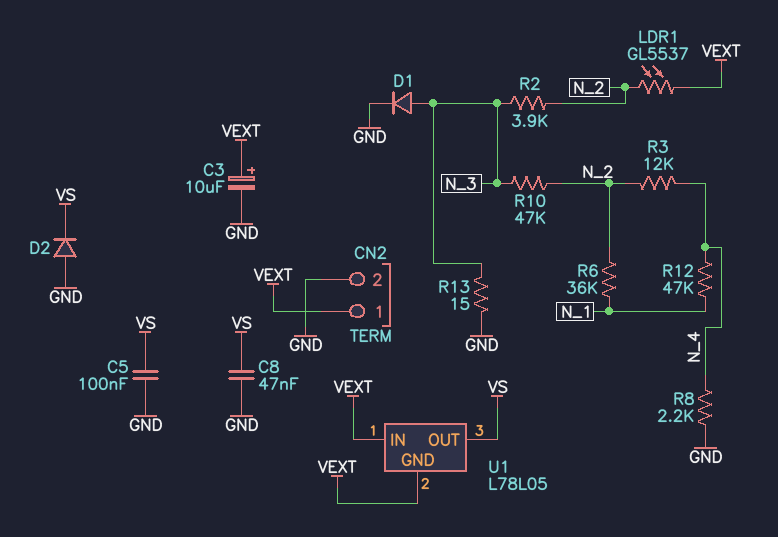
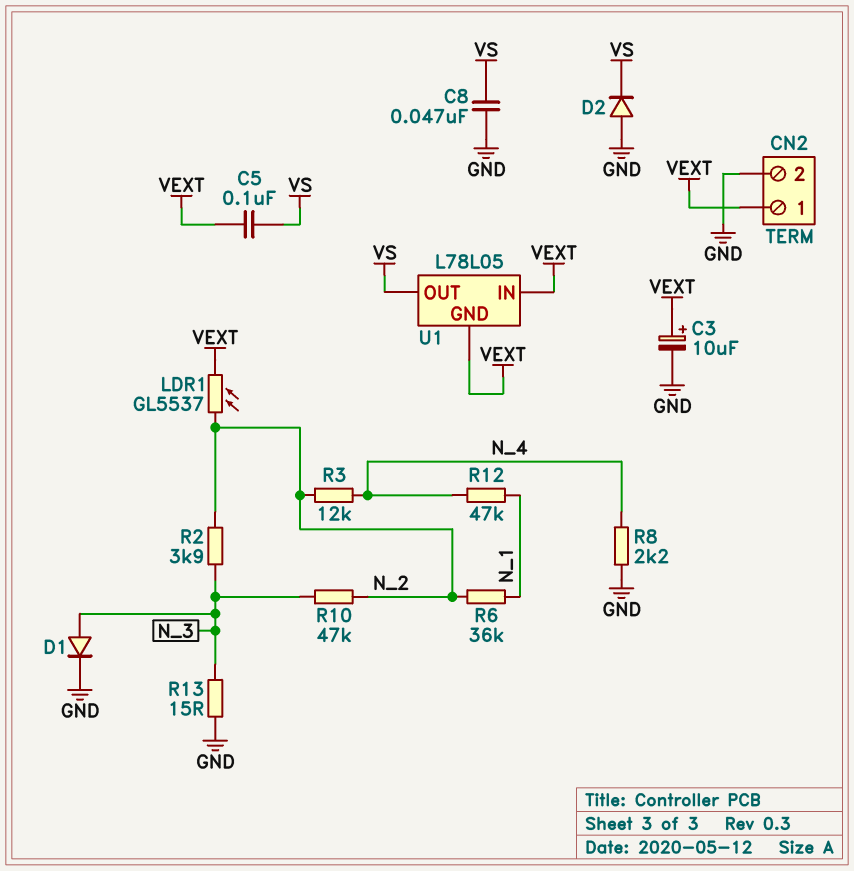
C5: 100nF (GND, VS) -> 100nF (VEXT, VS)

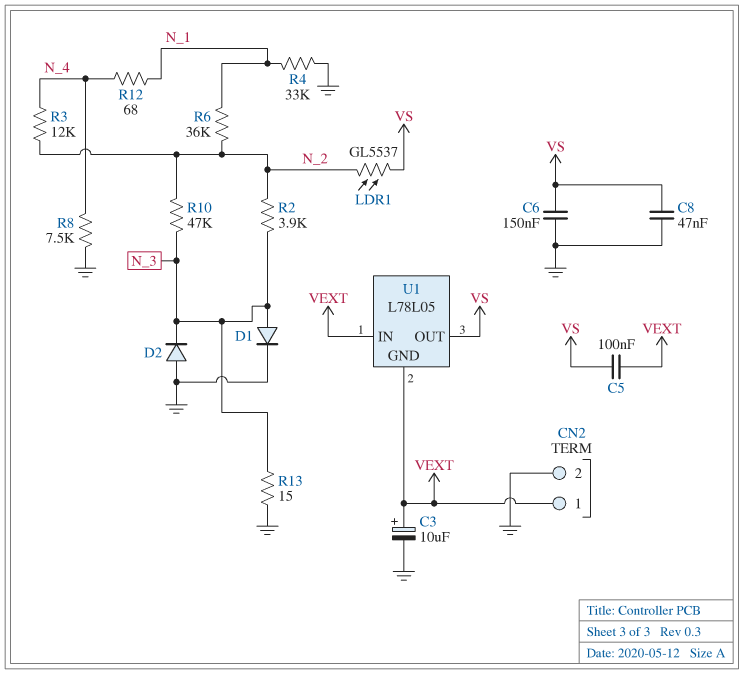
C6: none -> 150nF (GND, VS)
D2: diode (A GND, K VS) -> diode (A GND, K N_3)
LDR1: GL5537 (N_2, VEXT) -> GL5537 (N_2, VS)
R4: none -> 33k (GND, N_1)
R8: 2.2k (GND, N_4) -> 7.5k (GND, N_4)
R12: 47k (N_1, N_4) -> 68 (N_1, N_4)

